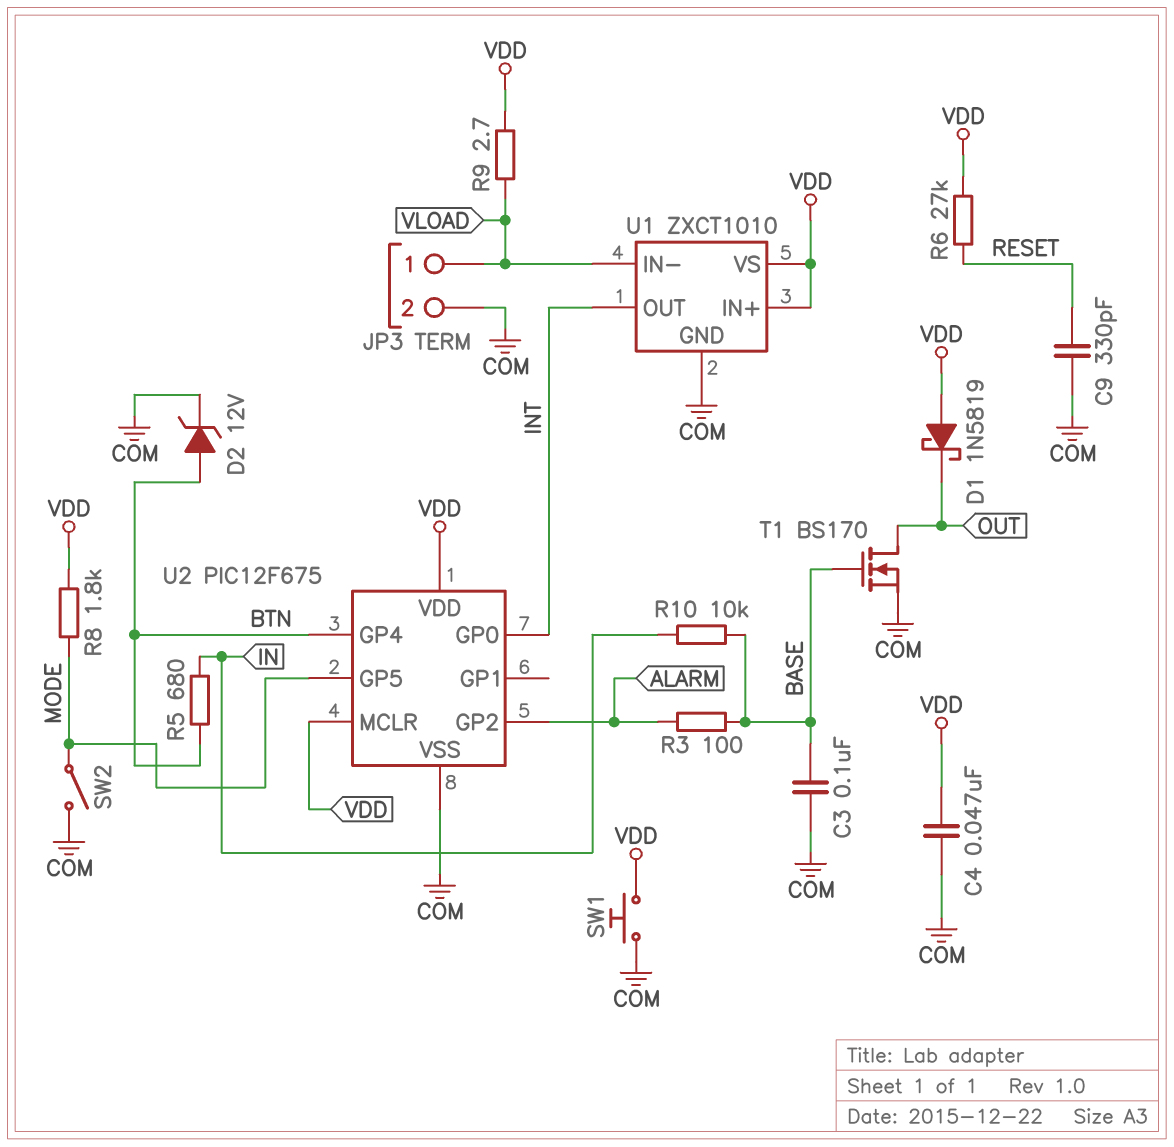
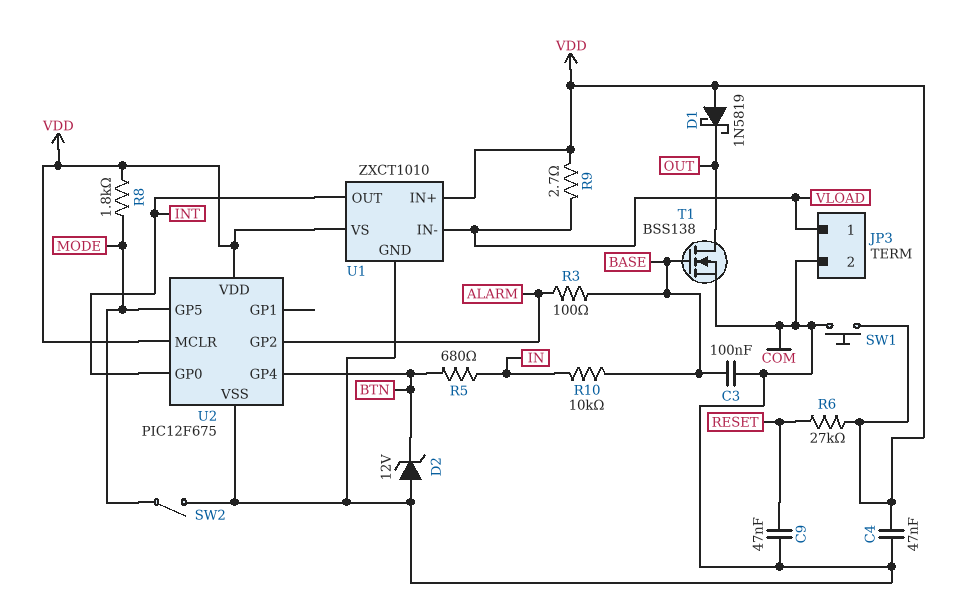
C9: 330pF (COM, RESET) -> 47nF (COM, RESET)
D2: zener 12V (A BTN, K COM) -> zener 12V (A COM, K BTN)
T1: NMOS BS170 (G BASE, D OUT, S COM) -> NMOS BSS138 (G BASE, D OUT, S COM)

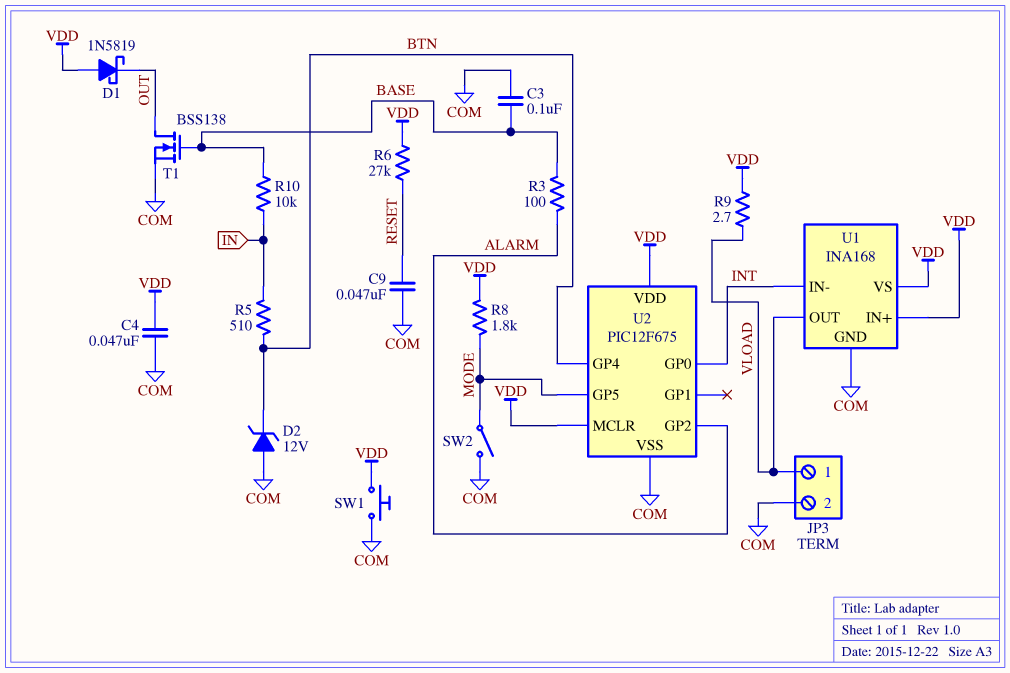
R5: 680 (BTN, IN) -> 510 (BTN, IN)
U1: ZXCT1010 -> INA168
U1 pin IN-: VLOAD -> INT
U1 pin OUT: INT -> VLOAD

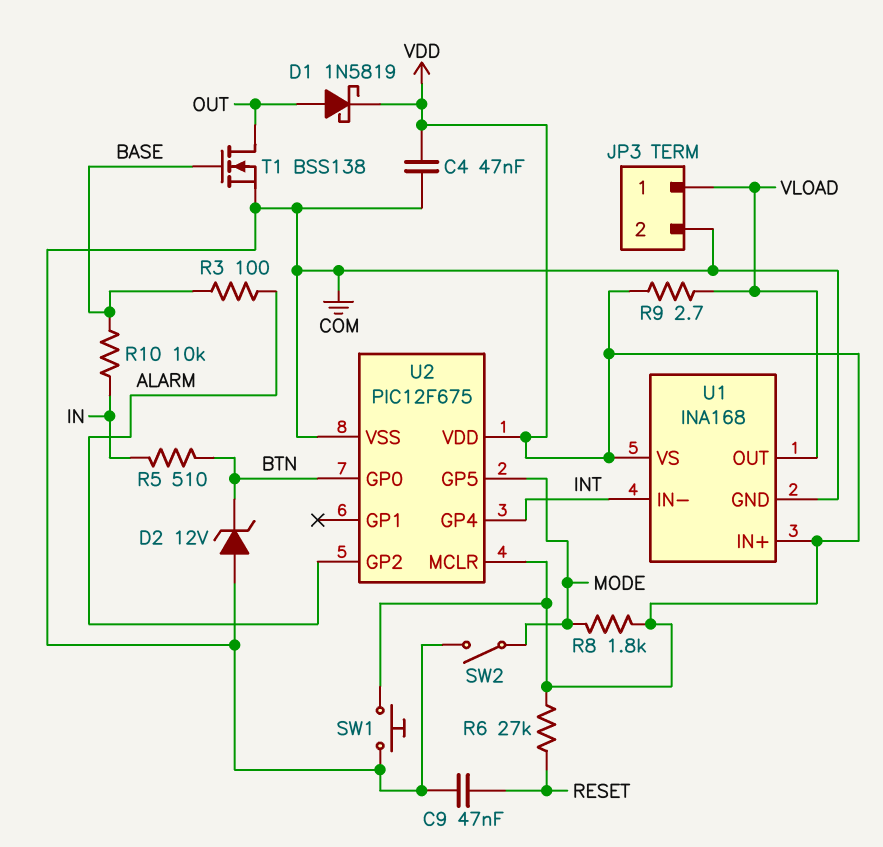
C3: 100nF (BASE, COM) -> none
D1: schottky 1N5819 (A VDD, K OUT) -> schottky 1N5819 (A OUT, K VDD)
U2 pin GP0: INT -> BTN
U2 pin GP4: BTN -> INT

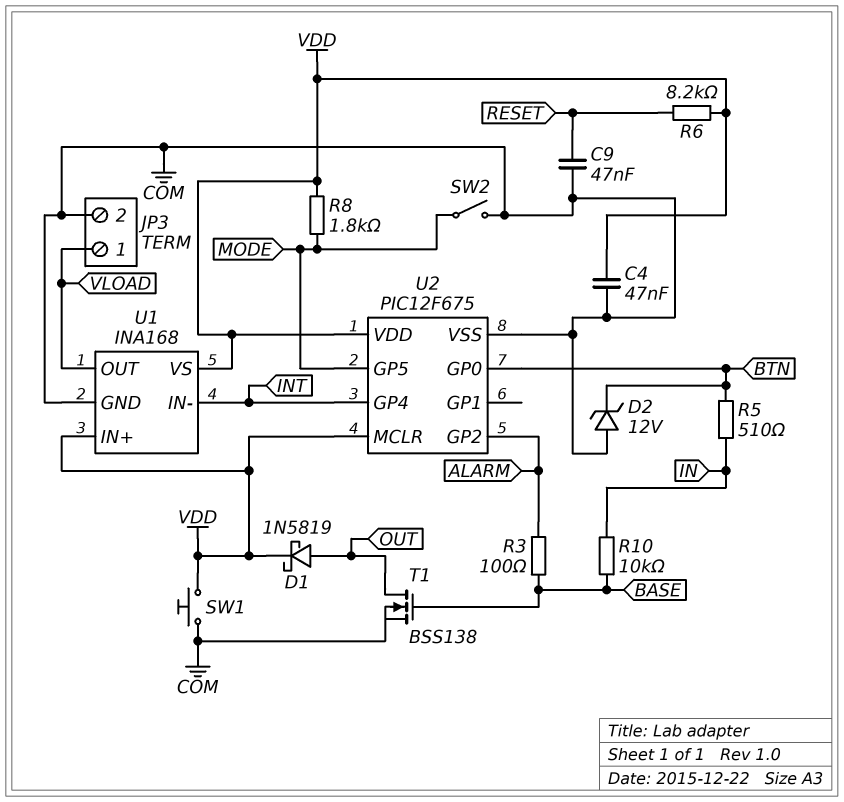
R6: 27k (RESET, VDD) -> 8.2k (RESET, VDD)
R9: 2.7 (VDD, VLOAD) -> none

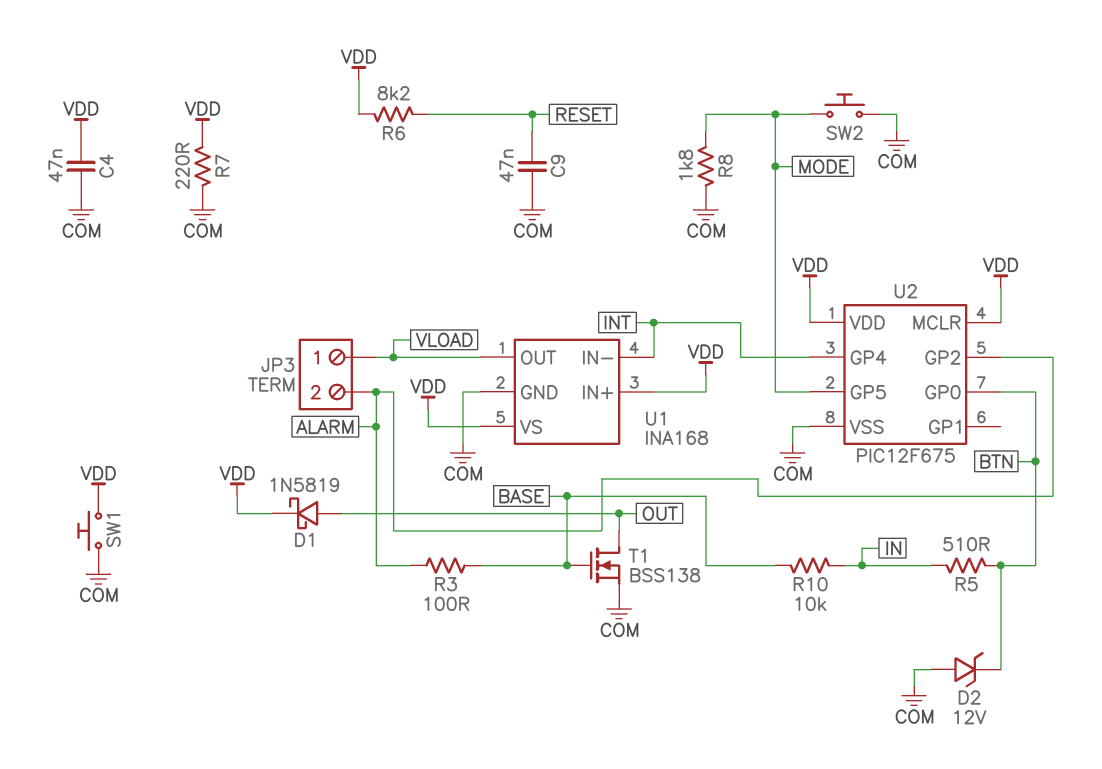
JP3 pin 2: COM -> ALARM
R7: none -> 220 (COM, VDD)
R8: 1.8k (MODE, VDD) -> 1.8k (COM, MODE)
SW2: switch (COM, MODE) -> button (COM, MODE)

